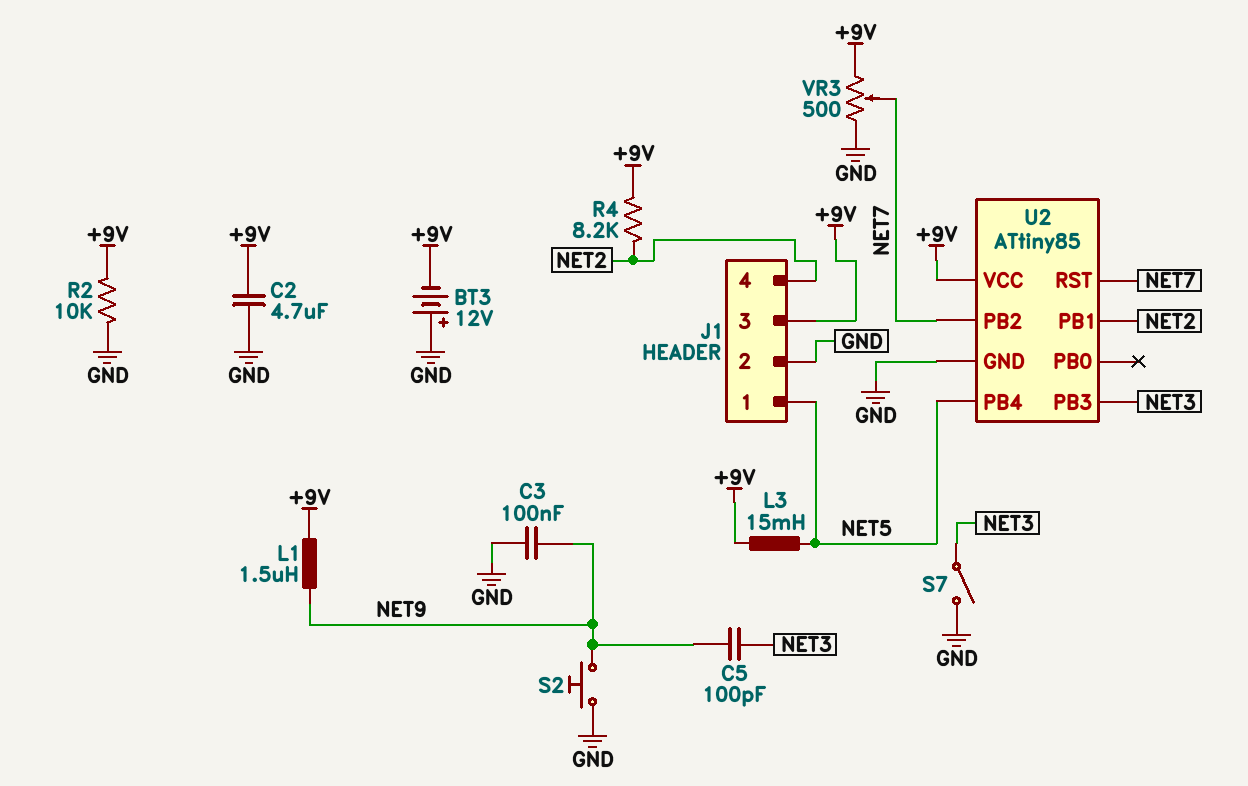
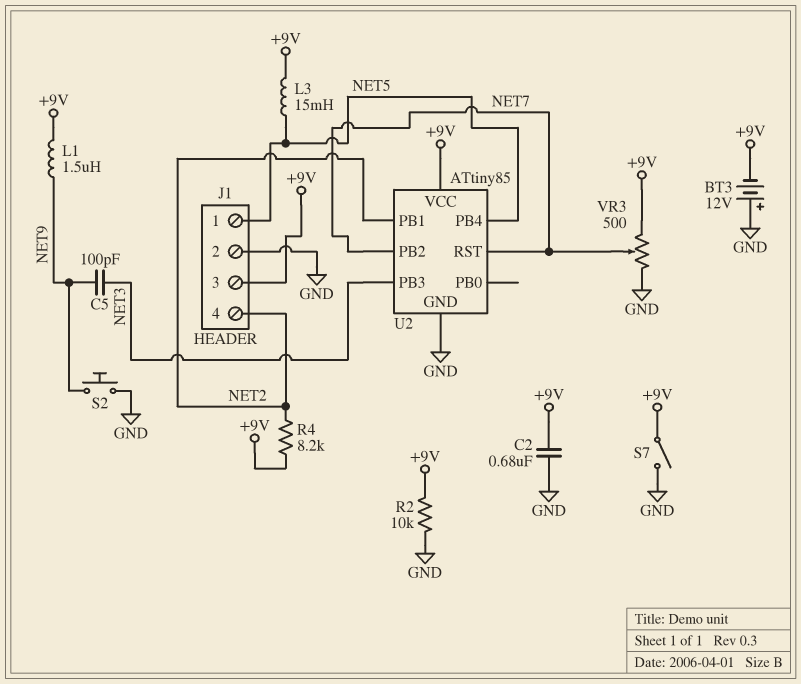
C2: 4.7uF (+9V, GND) -> 680nF (+9V, GND)
C3: 100nF (GND, NET9) -> none
S7: switch (GND, NET3) -> switch (+9V, GND)

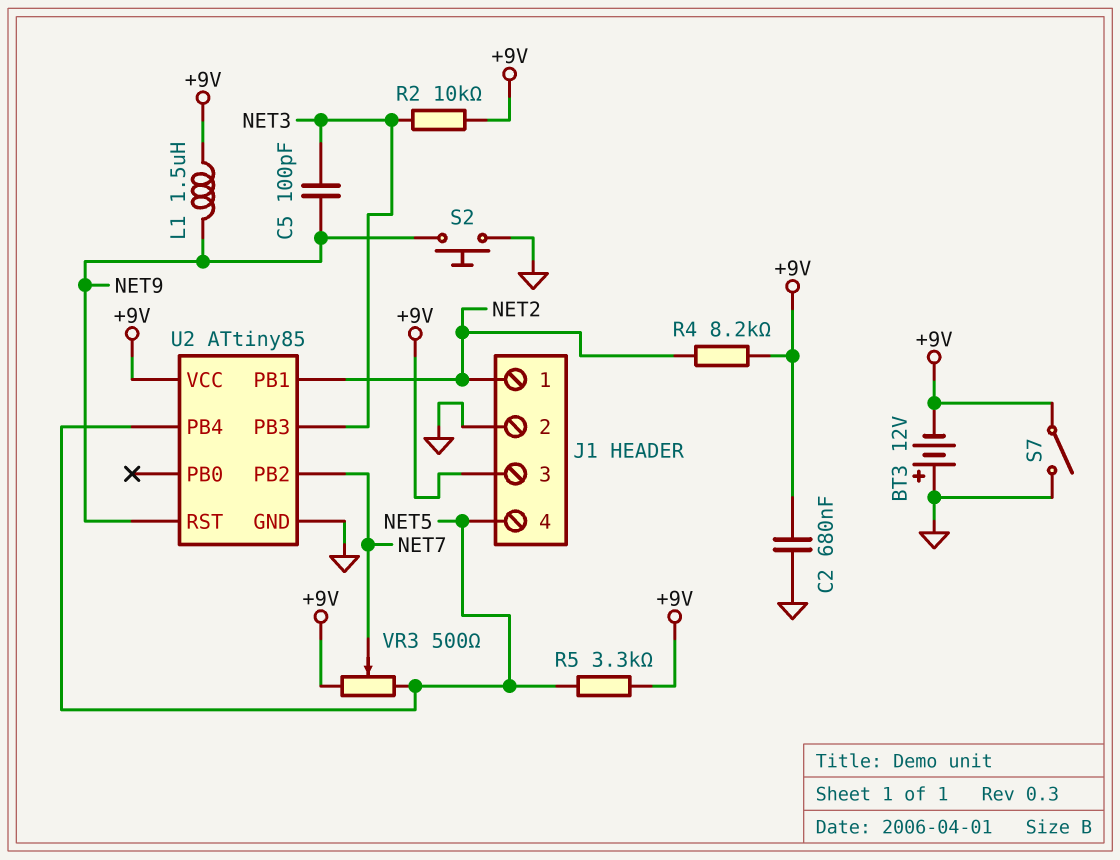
J1 pin 1: NET5 -> NET2
J1 pin 4: NET2 -> NET5
L3: 15mH (+9V, NET5) -> none
R2: 10k (+9V, GND) -> 10k (+9V, NET3)
R5: none -> 3.3k (+9V, NET5)
U2 pin RST: NET7 -> NET9
VR3: 500 (+9V, GND, wiper NET7) -> 500 (+9V, NET5, wiper NET7)

